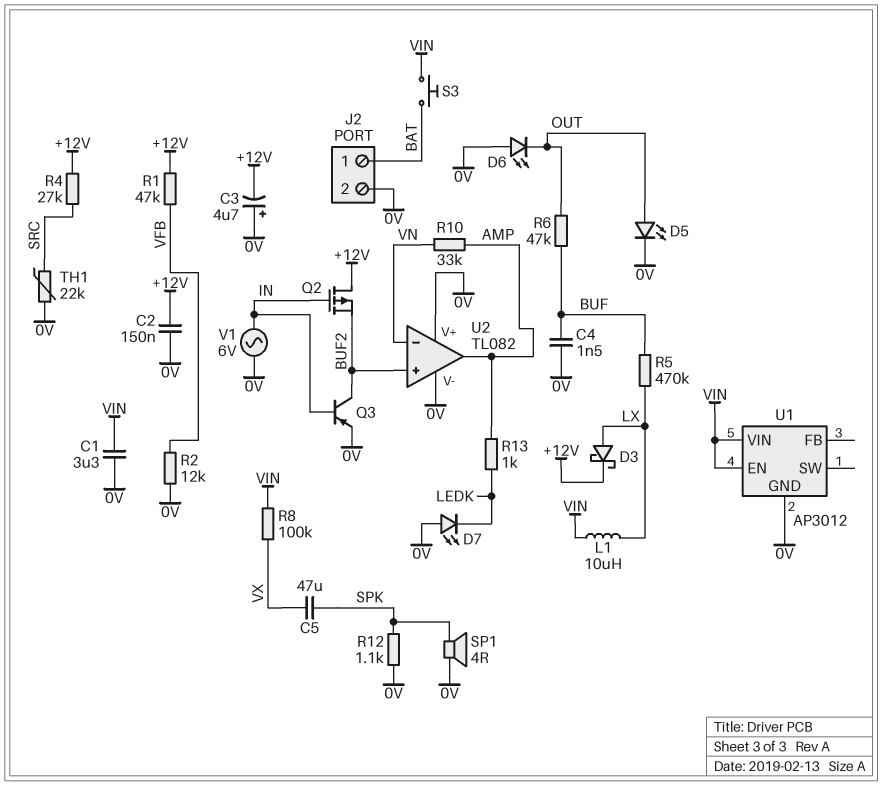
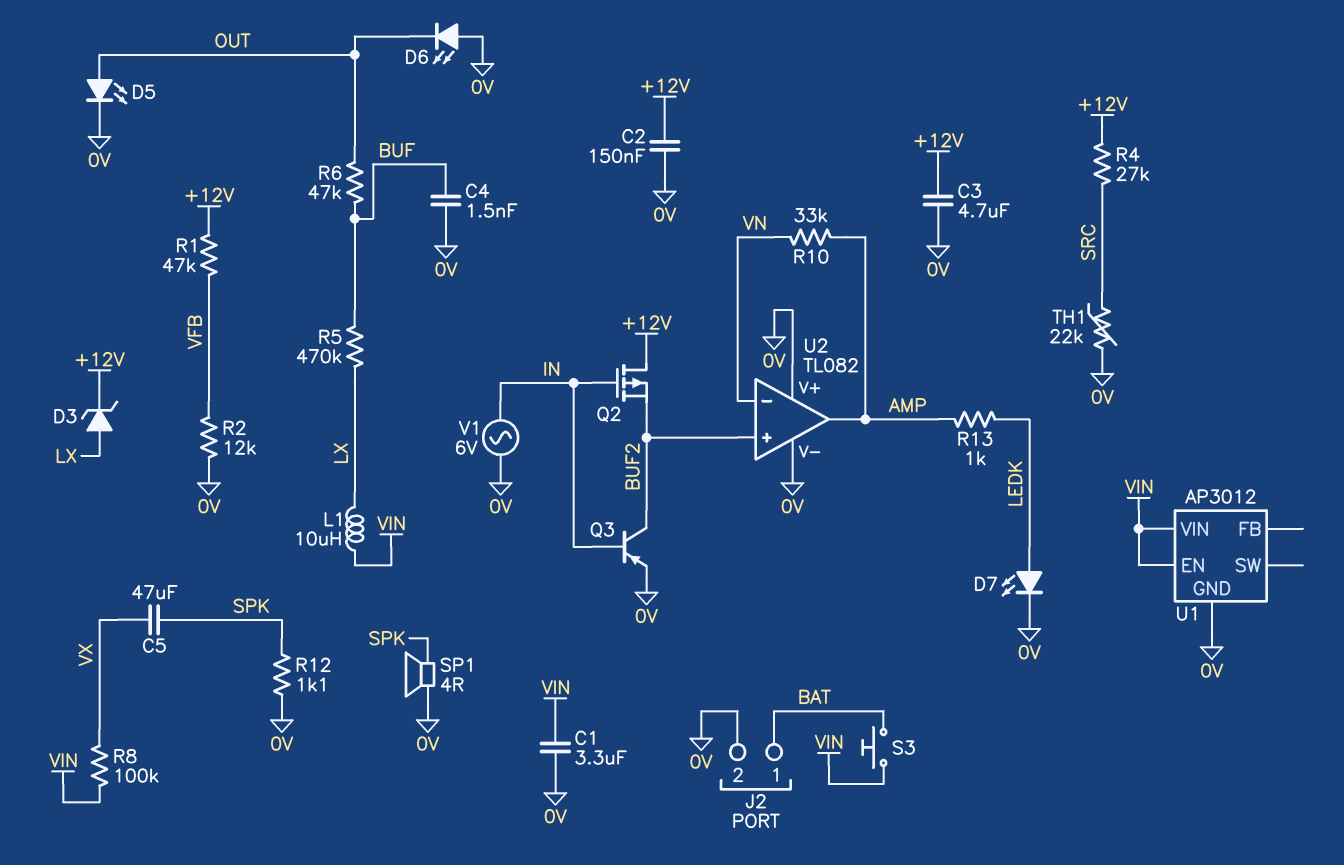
C3: 4.7uF (plus 0V, minus +12V) -> 4.7uF (+12V, 0V)
D3: schottky (A LX, K +12V) -> zener (A LX, K +12V)
D7: LED (A 0V, K LEDK) -> LED (A LEDK, K 0V)

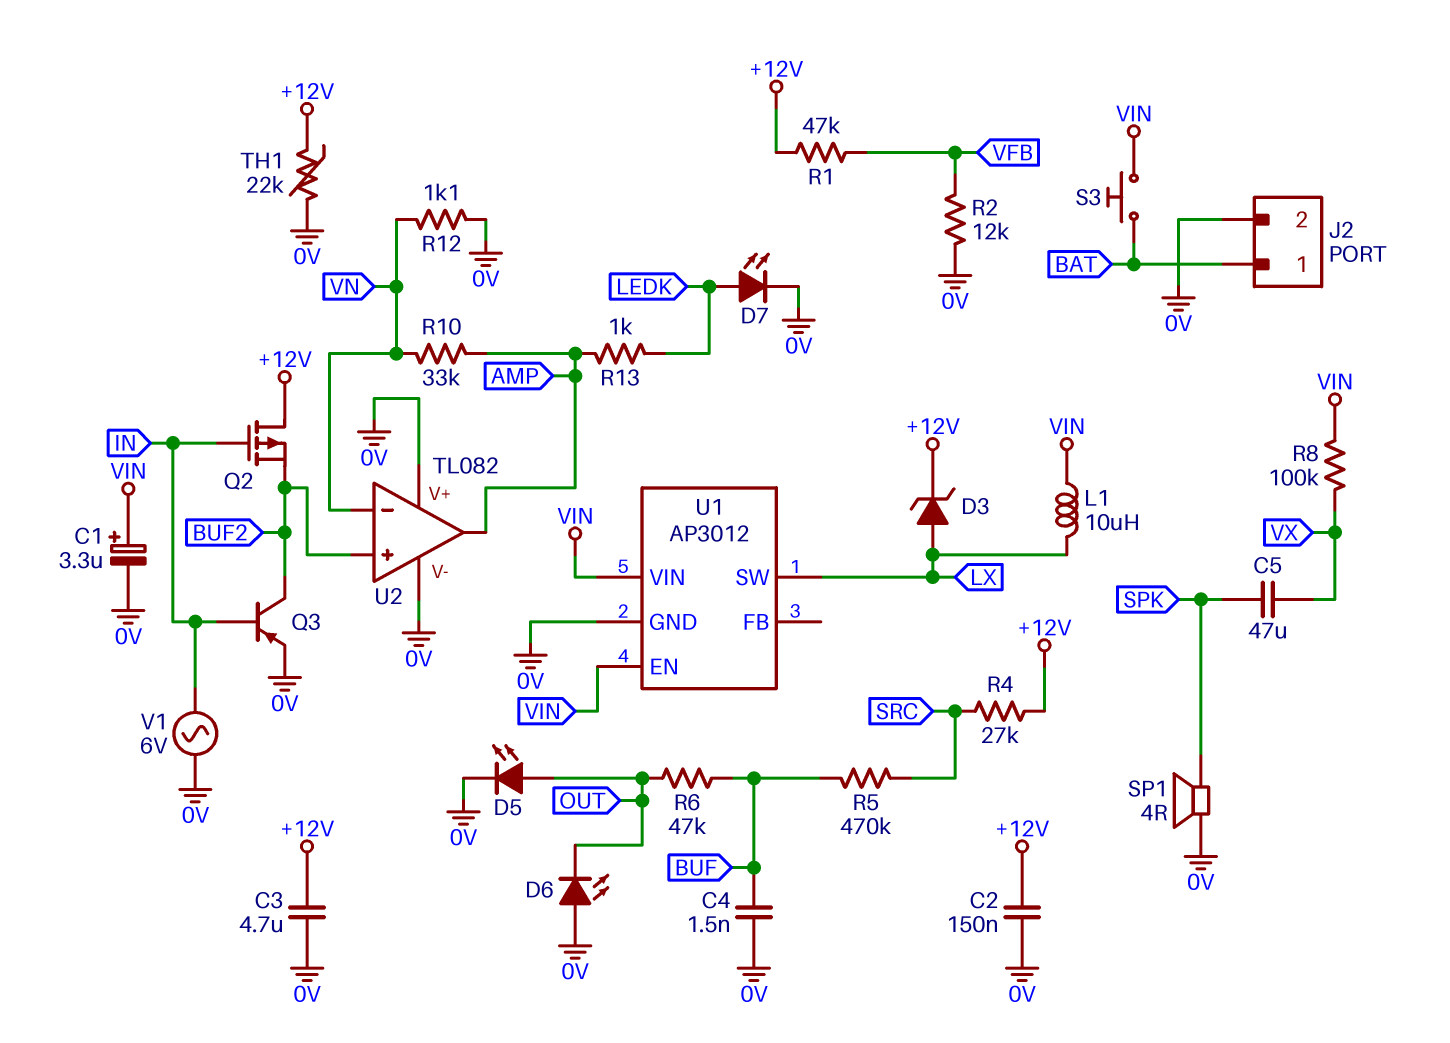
C1: 3.3uF (0V, VIN) -> 3.3uF (plus VIN, minus 0V)
R5: 470k (BUF, LX) -> 470k (BUF, SRC)
R12: 1.1k (0V, SPK) -> 1.1k (0V, VN)
TH1: 22k (0V, SRC) -> 22k (+12V, 0V)
U1 pin SW: none -> LX

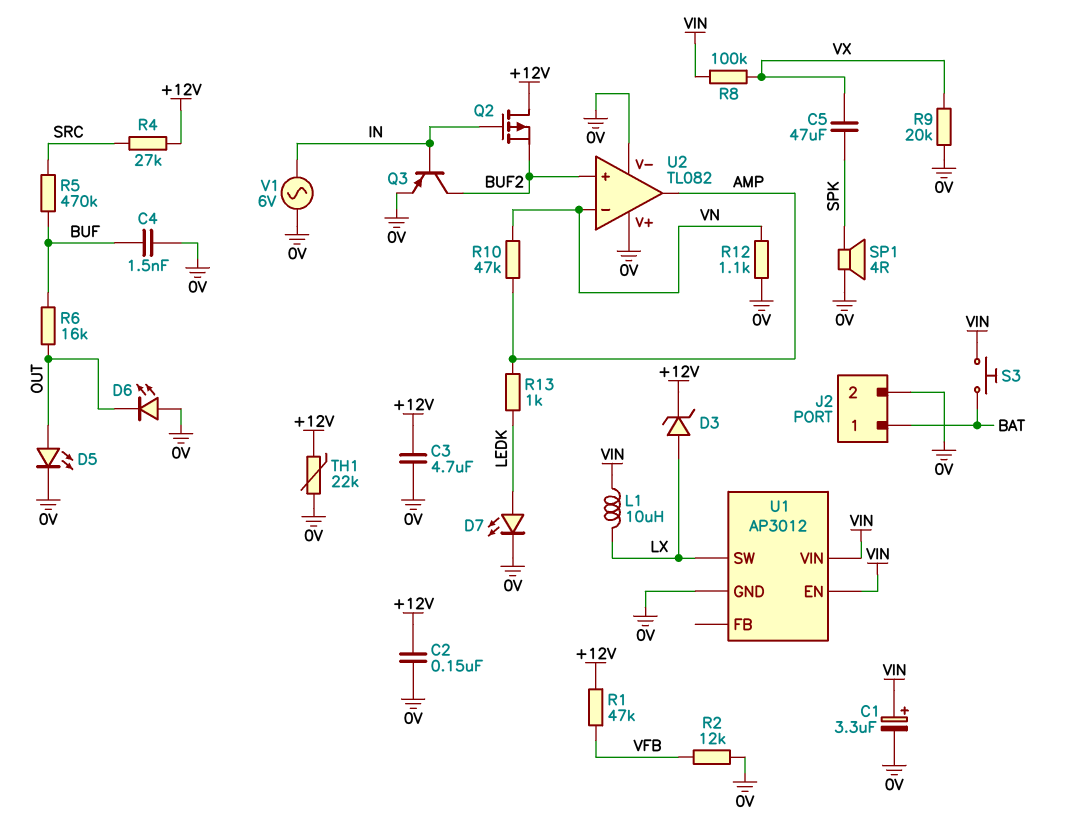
R6: 47k (BUF, OUT) -> 16k (BUF, OUT)
R9: none -> 20k (0V, VX)
R10: 33k (AMP, VN) -> 47k (AMP, VN)

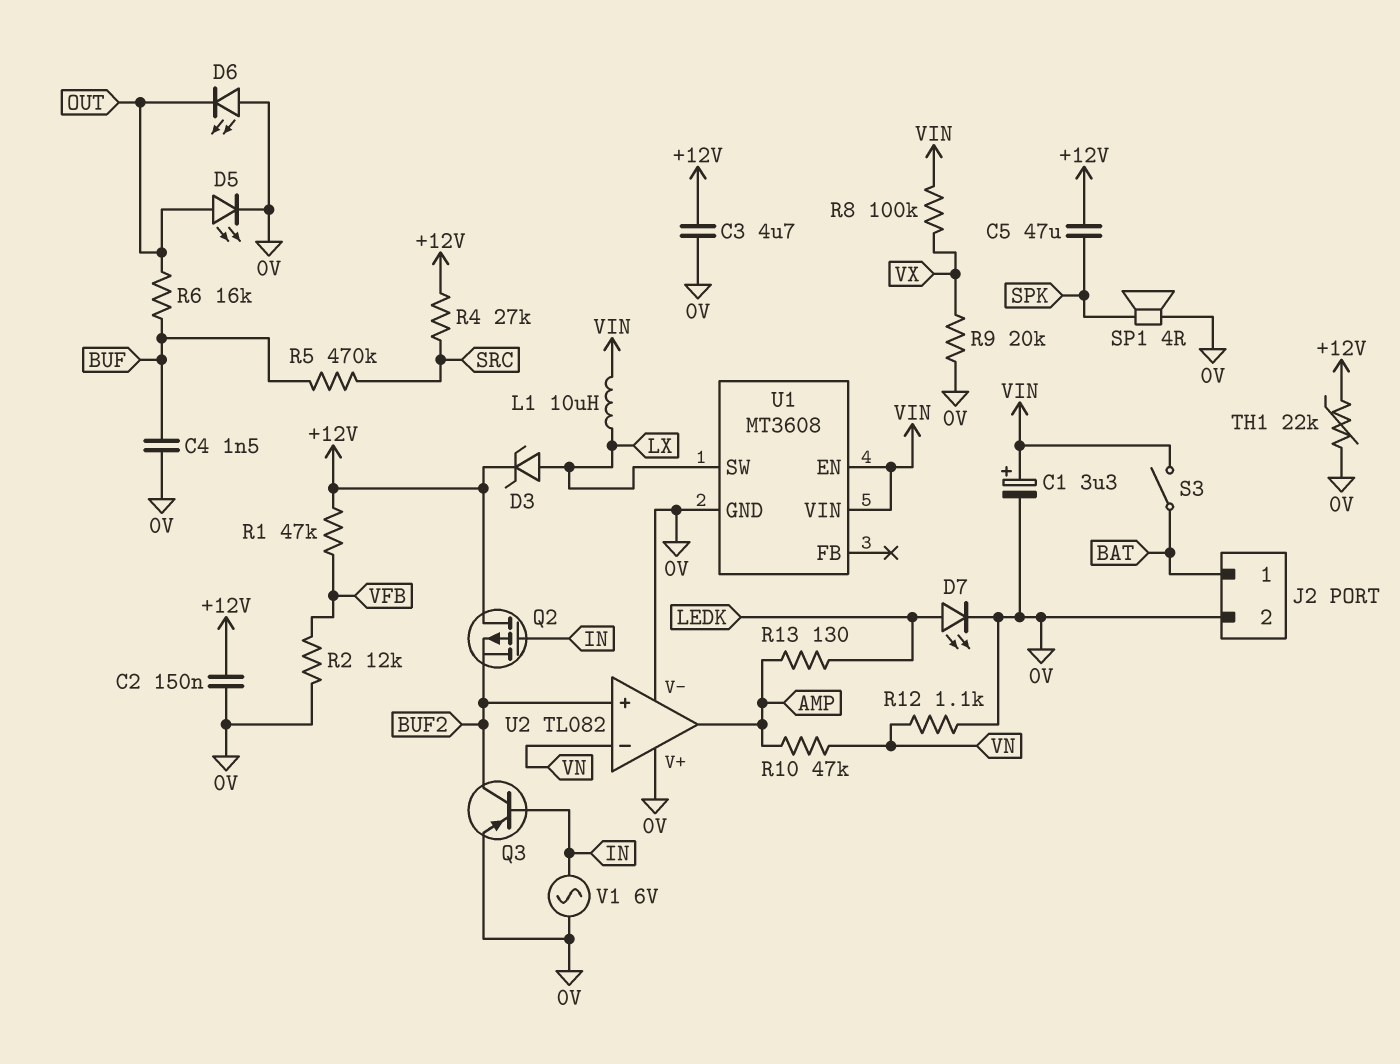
C5: 47uF (SPK, VX) -> 47uF (+12V, SPK)
R13: 1k (AMP, LEDK) -> 130 (AMP, LEDK)
S3: button (BAT, VIN) -> switch (BAT, VIN)
U1: AP3012 -> MT3608

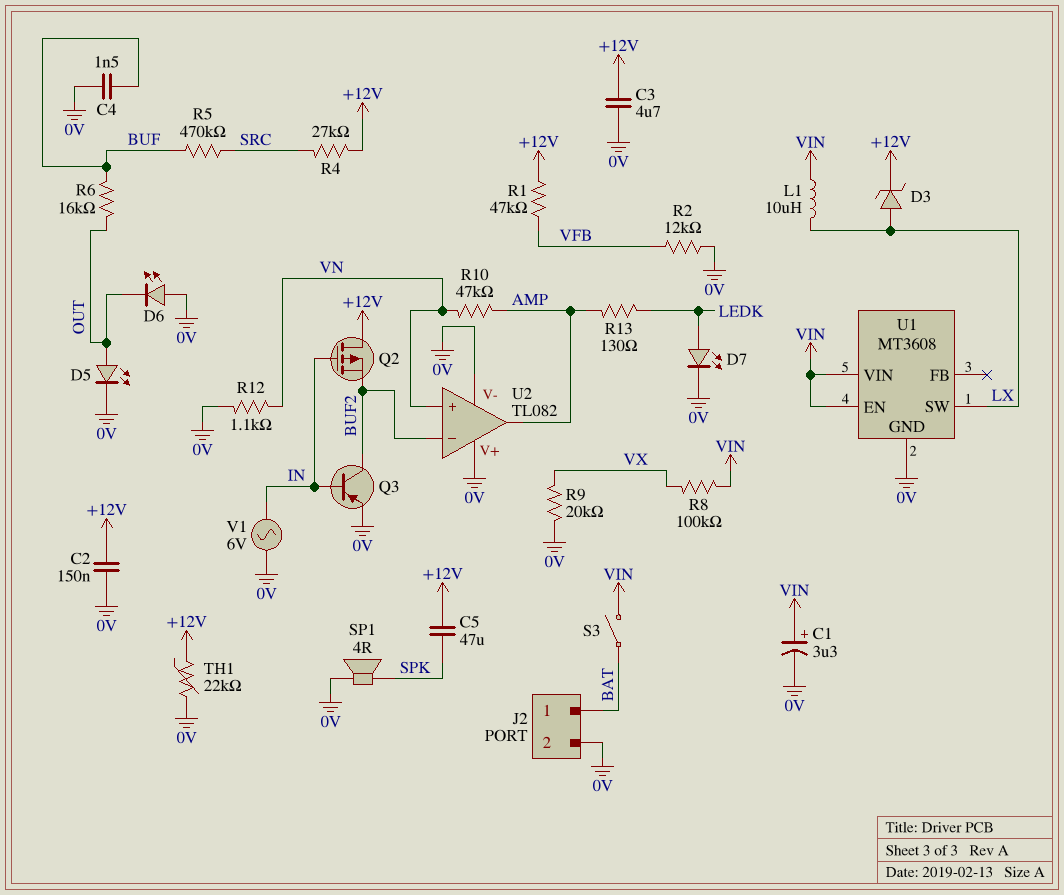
U2 pin in+: BUF2 -> VN
U2 pin in-: VN -> BUF2

